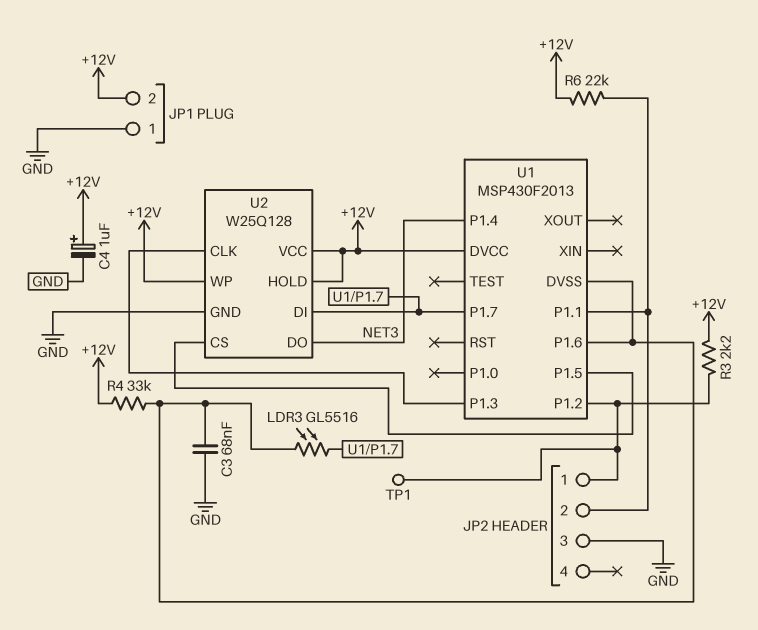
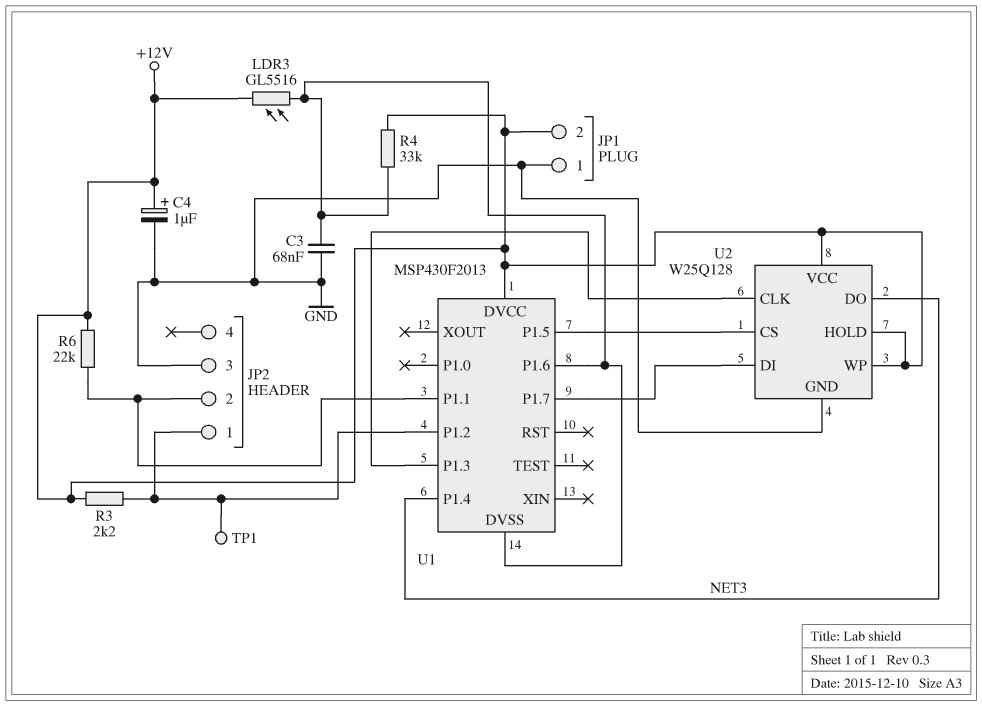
LDR3: GL5516 (U1/DVSS, U1/P1.7) -> GL5516 (+12V, U1/DVSS)

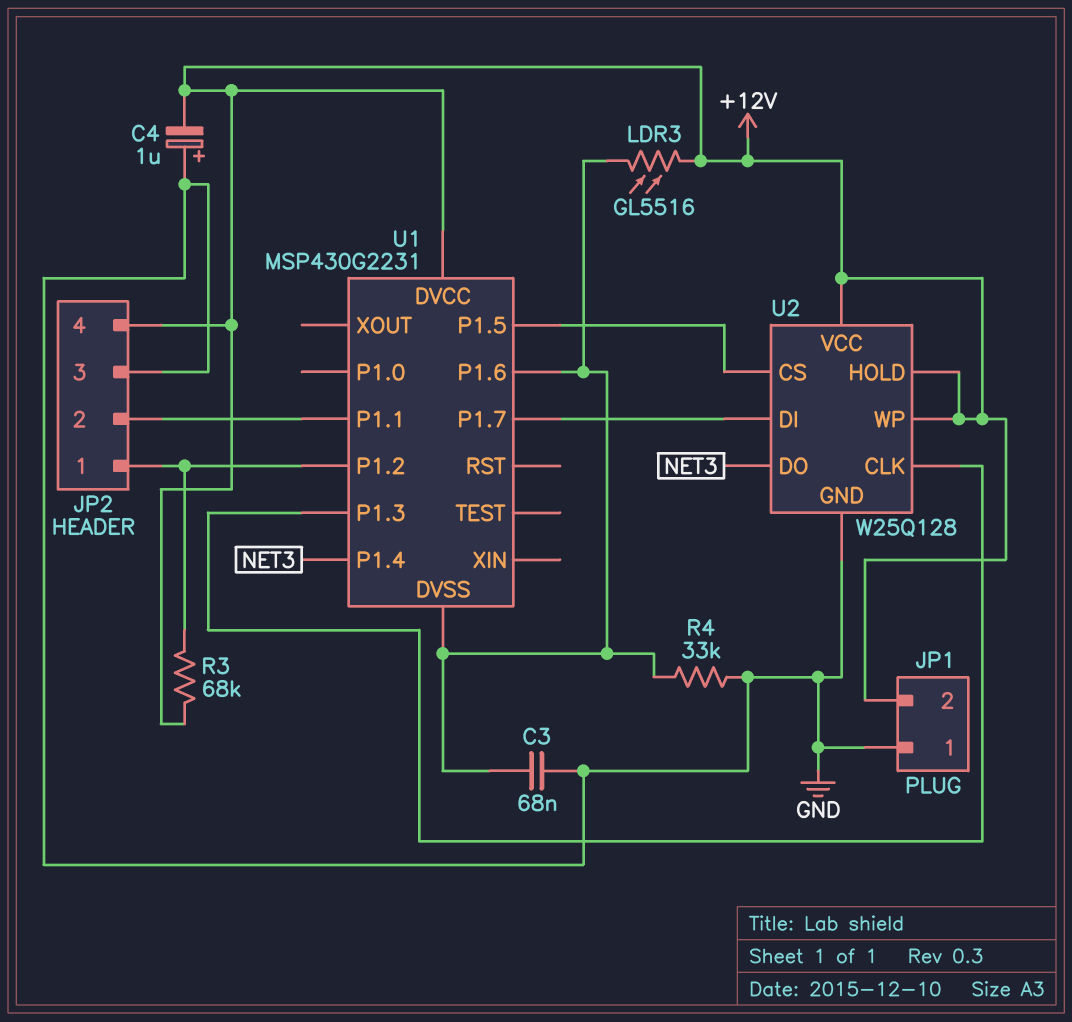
C4: 1uF (plus +12V, minus GND) -> 1uF (plus GND, minus +12V)
JP2 pin 4: none -> +12V
R3: 2.2k (+12V, JP2/1) -> 68k (+12V, JP2/1)
R4: 33k (+12V, U1/DVSS) -> 33k (GND, U1/DVSS)
R6: 22k (+12V, JP2/2) -> none
TP1: test point (JP2/1) -> none
U1: MSP430F2013 -> MSP430G2231

